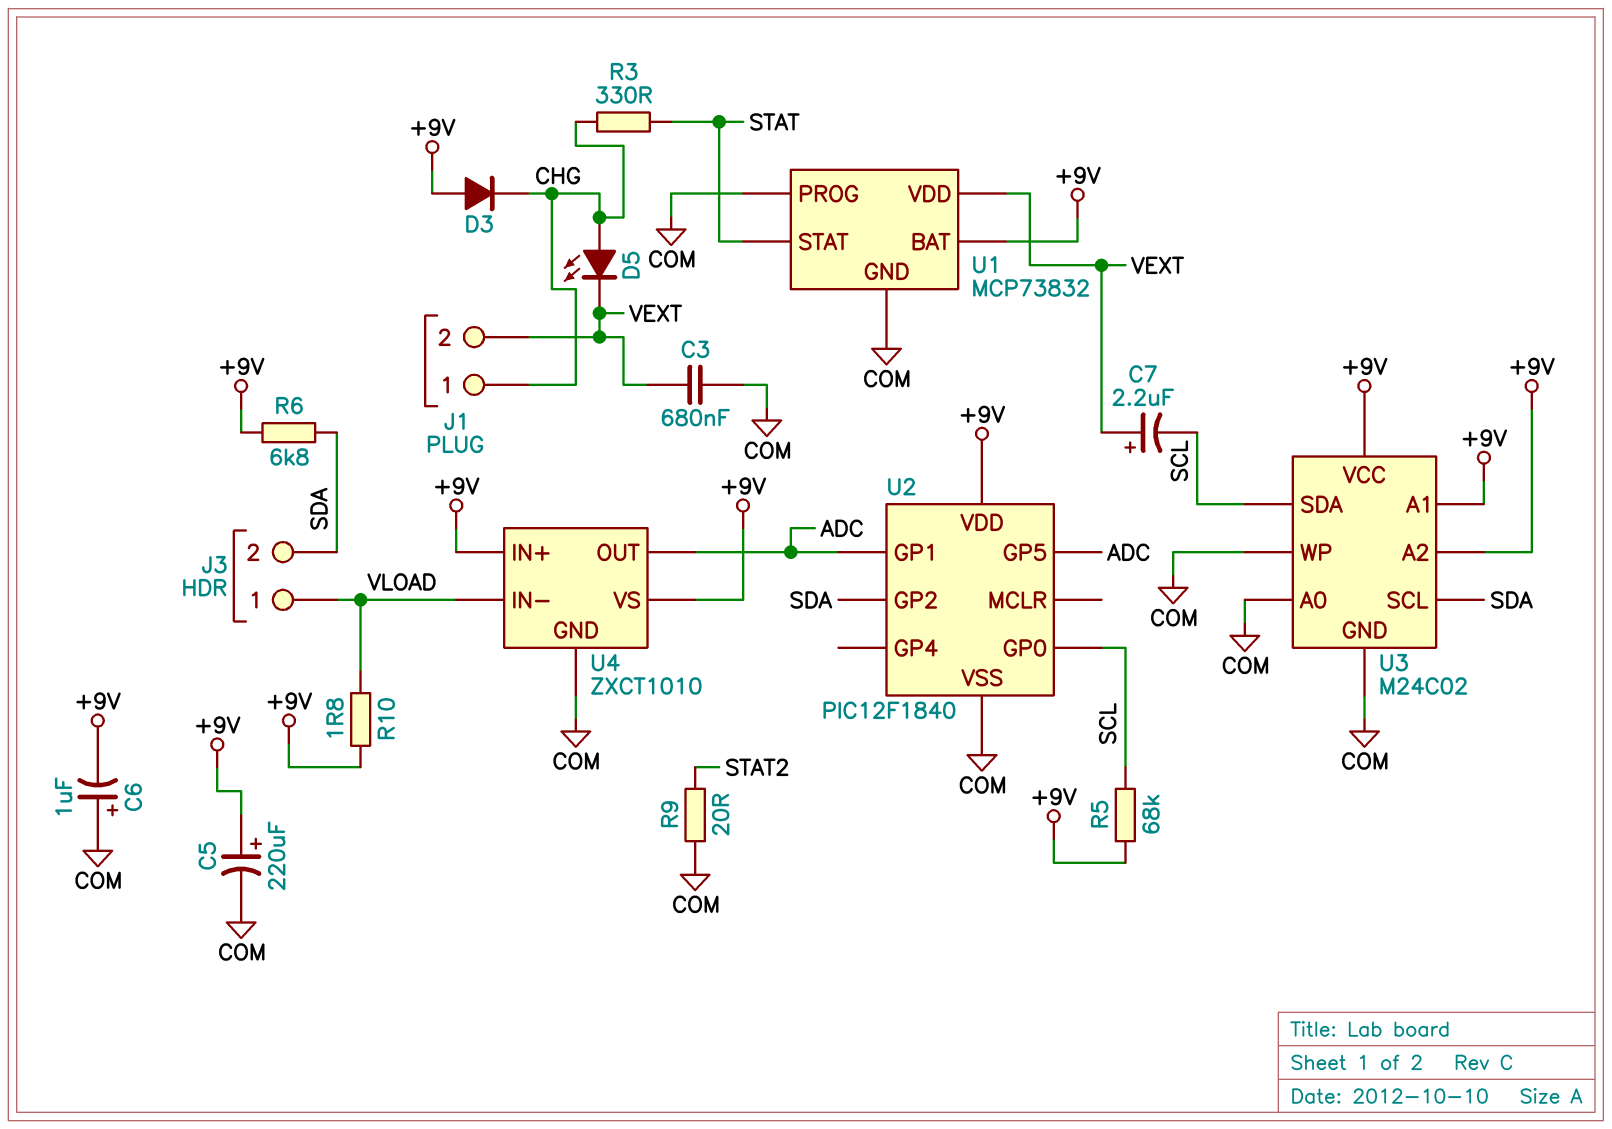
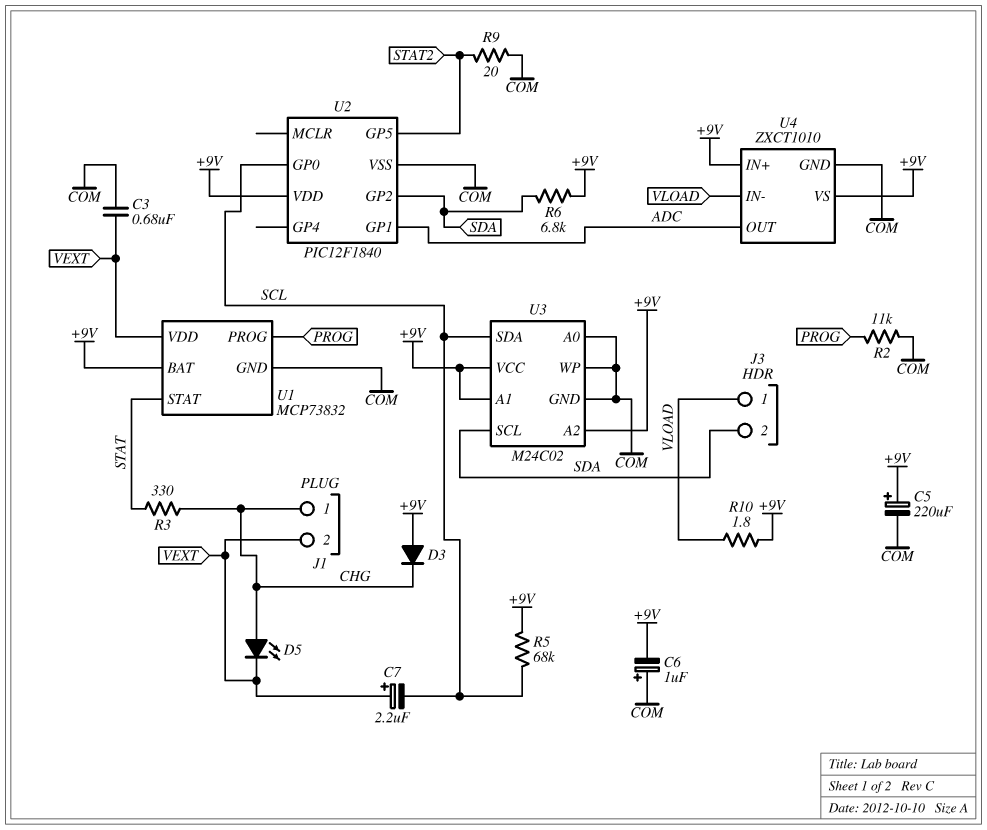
R2: none -> 11k (COM, PROG)
U1 pin PROG: COM -> PROG
U2 pin GP5: ADC -> STAT2

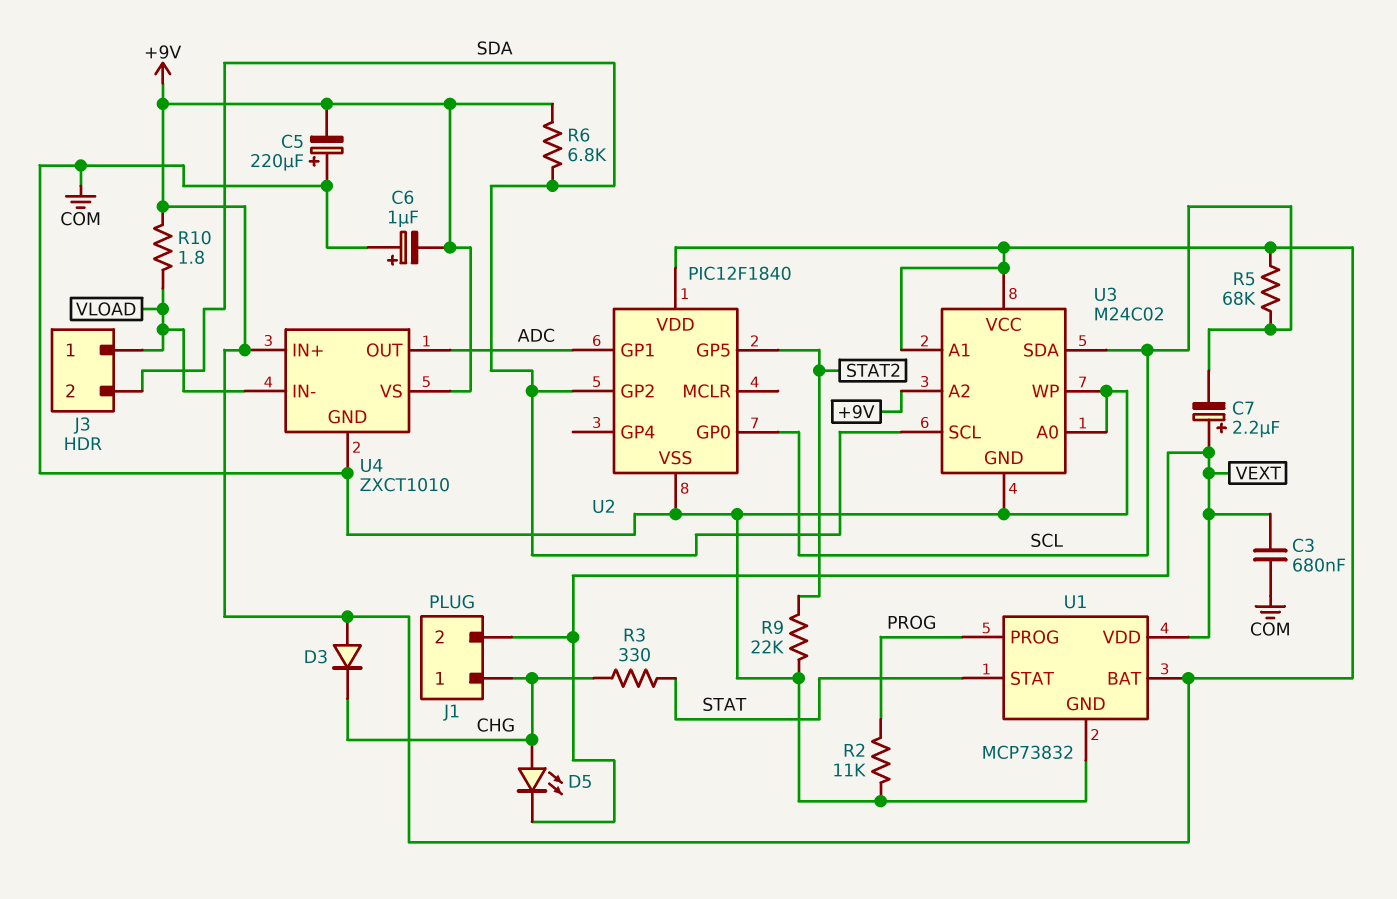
C5: 220uF (plus +9V, minus COM) -> 220uF (plus COM, minus +9V)
R9: 20 (COM, STAT2) -> 22k (COM, STAT2)

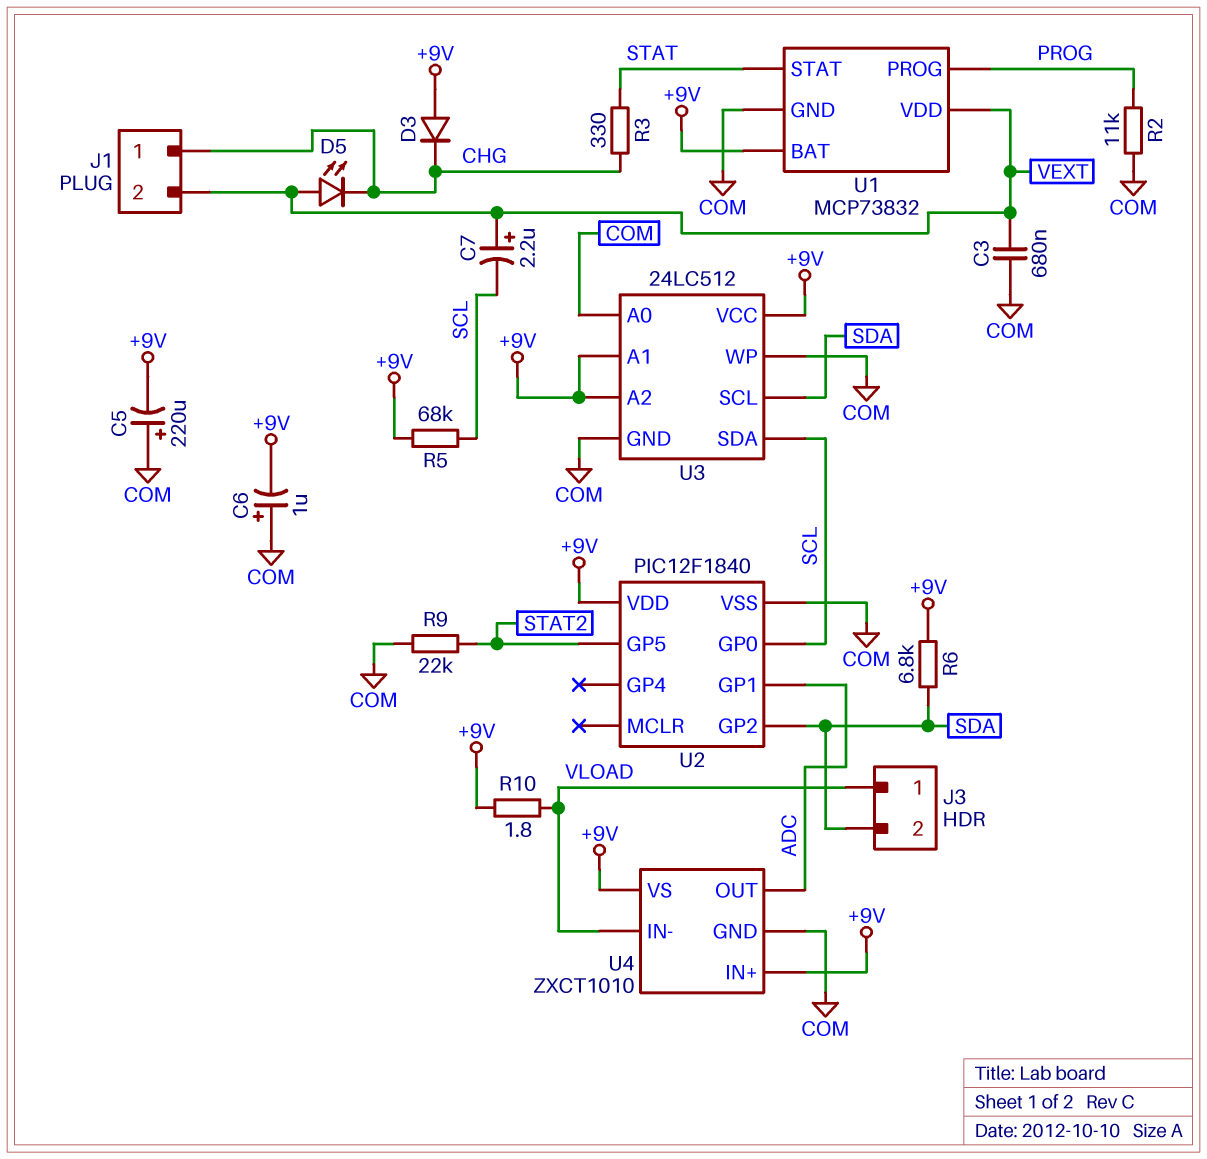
D5: LED (A CHG, K VEXT) -> LED (A VEXT, K CHG)
U3: M24C02 -> 24LC512

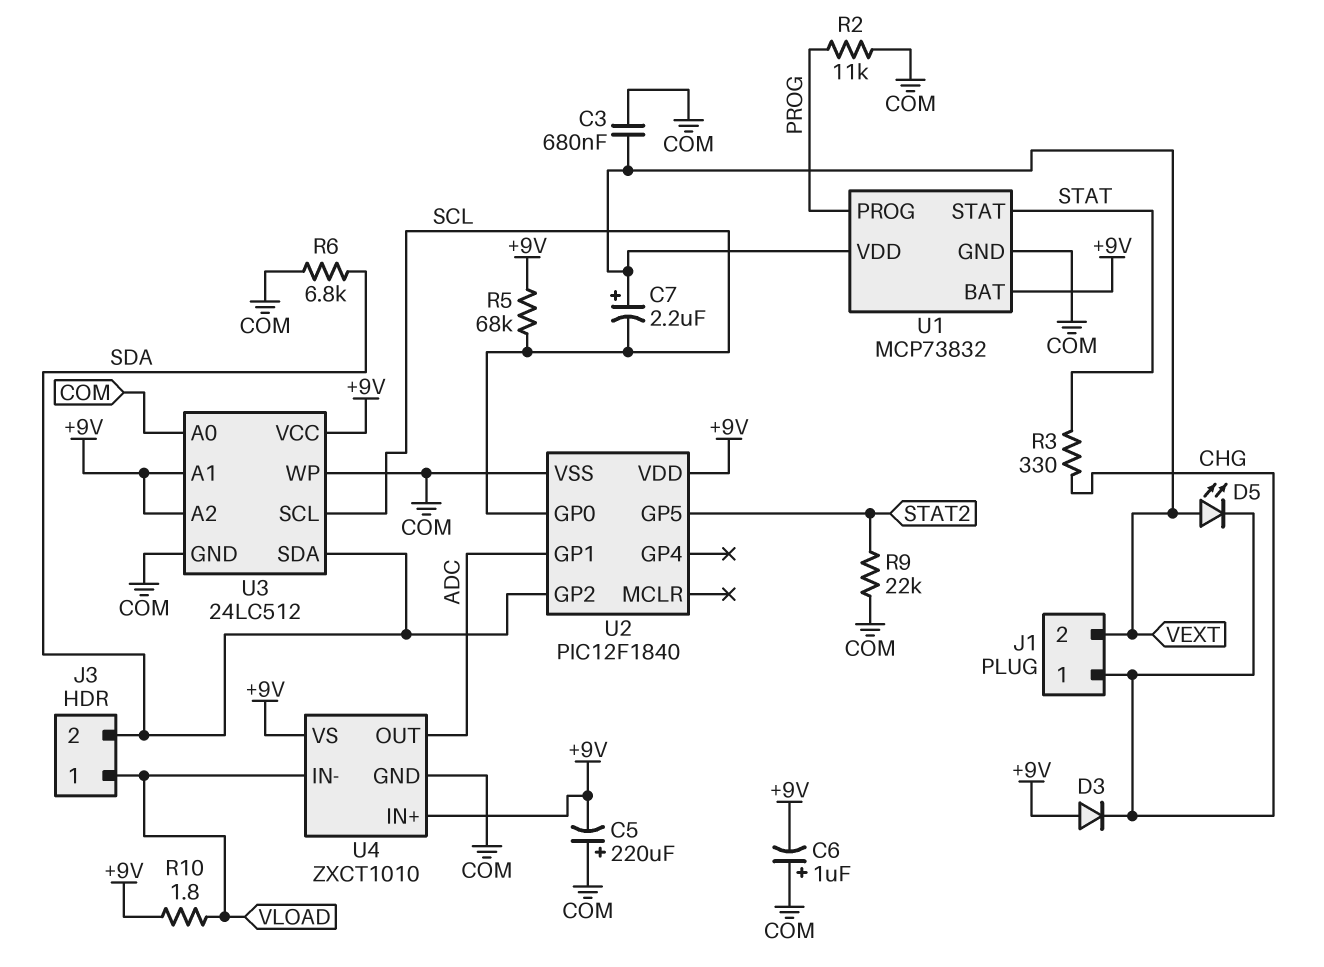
R6: 6.8k (+9V, SDA) -> 6.8k (COM, SDA)
U3 pin SCL: SDA -> SCL
U3 pin SDA: SCL -> SDA

